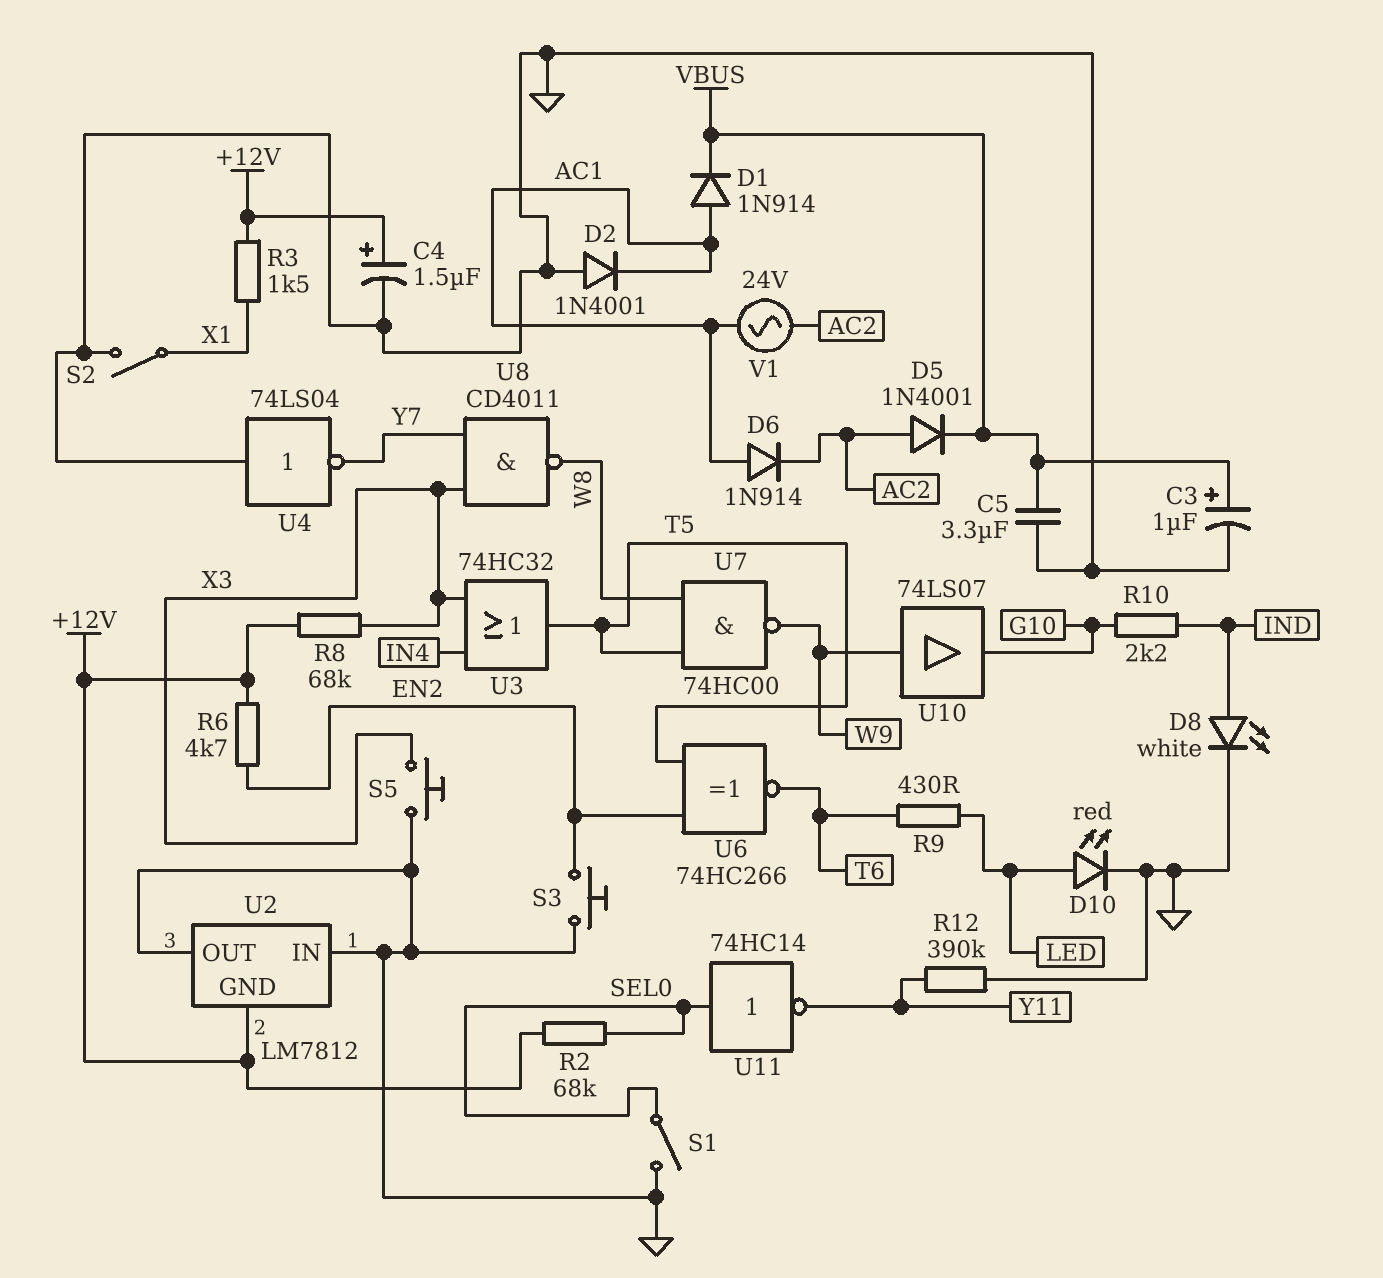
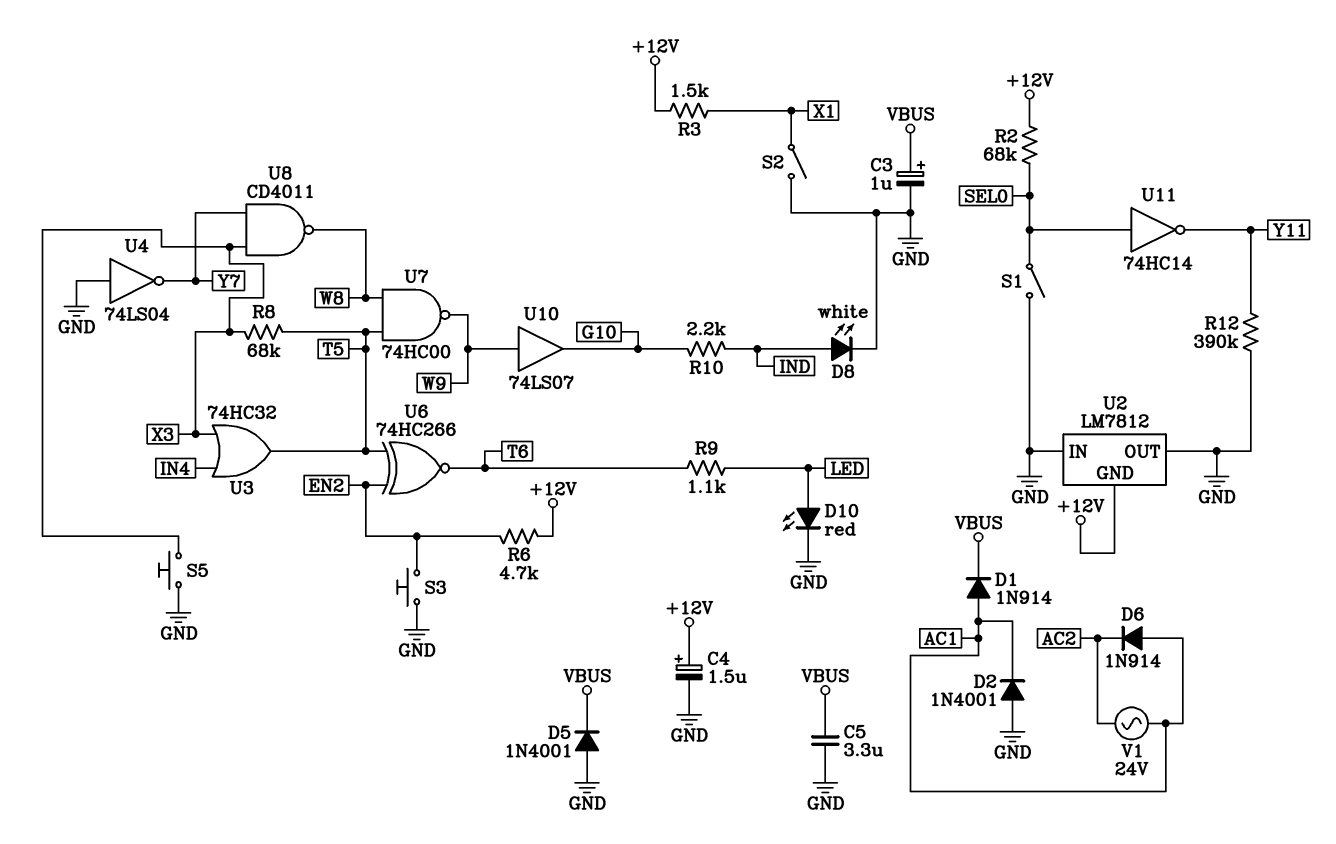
D5: diode 1N4001 (A AC2, K VBUS) -> diode 1N4001 (A GND, K VBUS)
R8: 68k (+12V, X3) -> 68k (T5, X3)
R9: 430 (LED, T6) -> 1.1k (LED, T6)

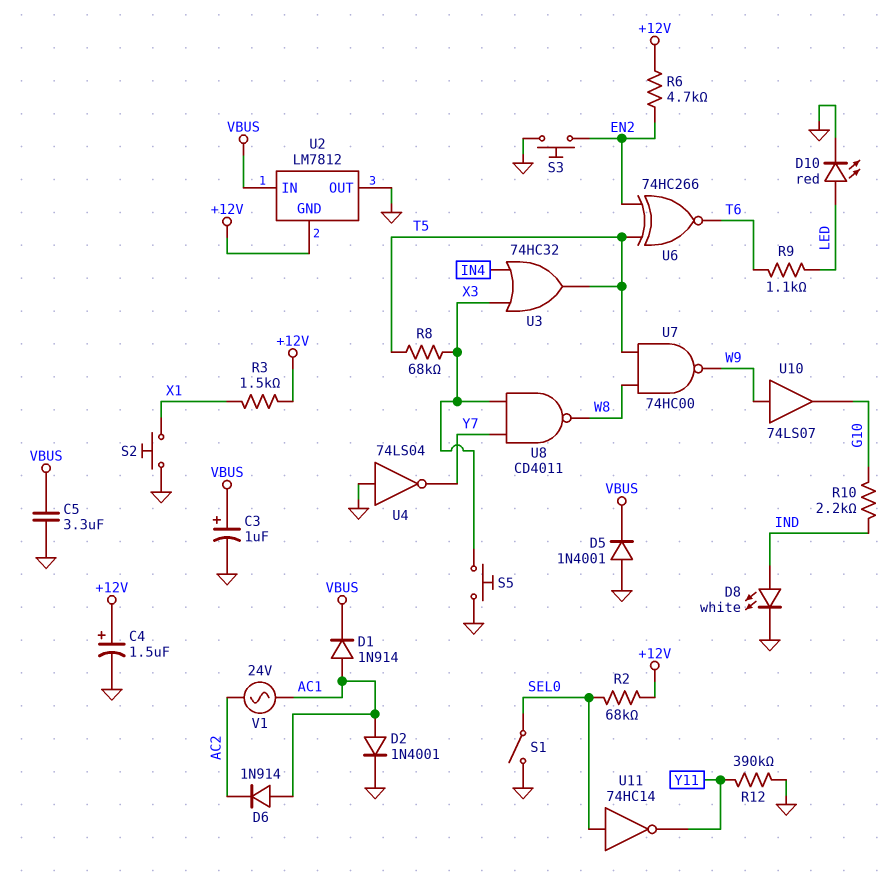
D2: diode 1N4001 (A GND, K AC1) -> diode 1N4001 (A AC1, K GND)
S2: switch (GND, X1) -> button (GND, X1)
U2 pin IN: GND -> VBUS

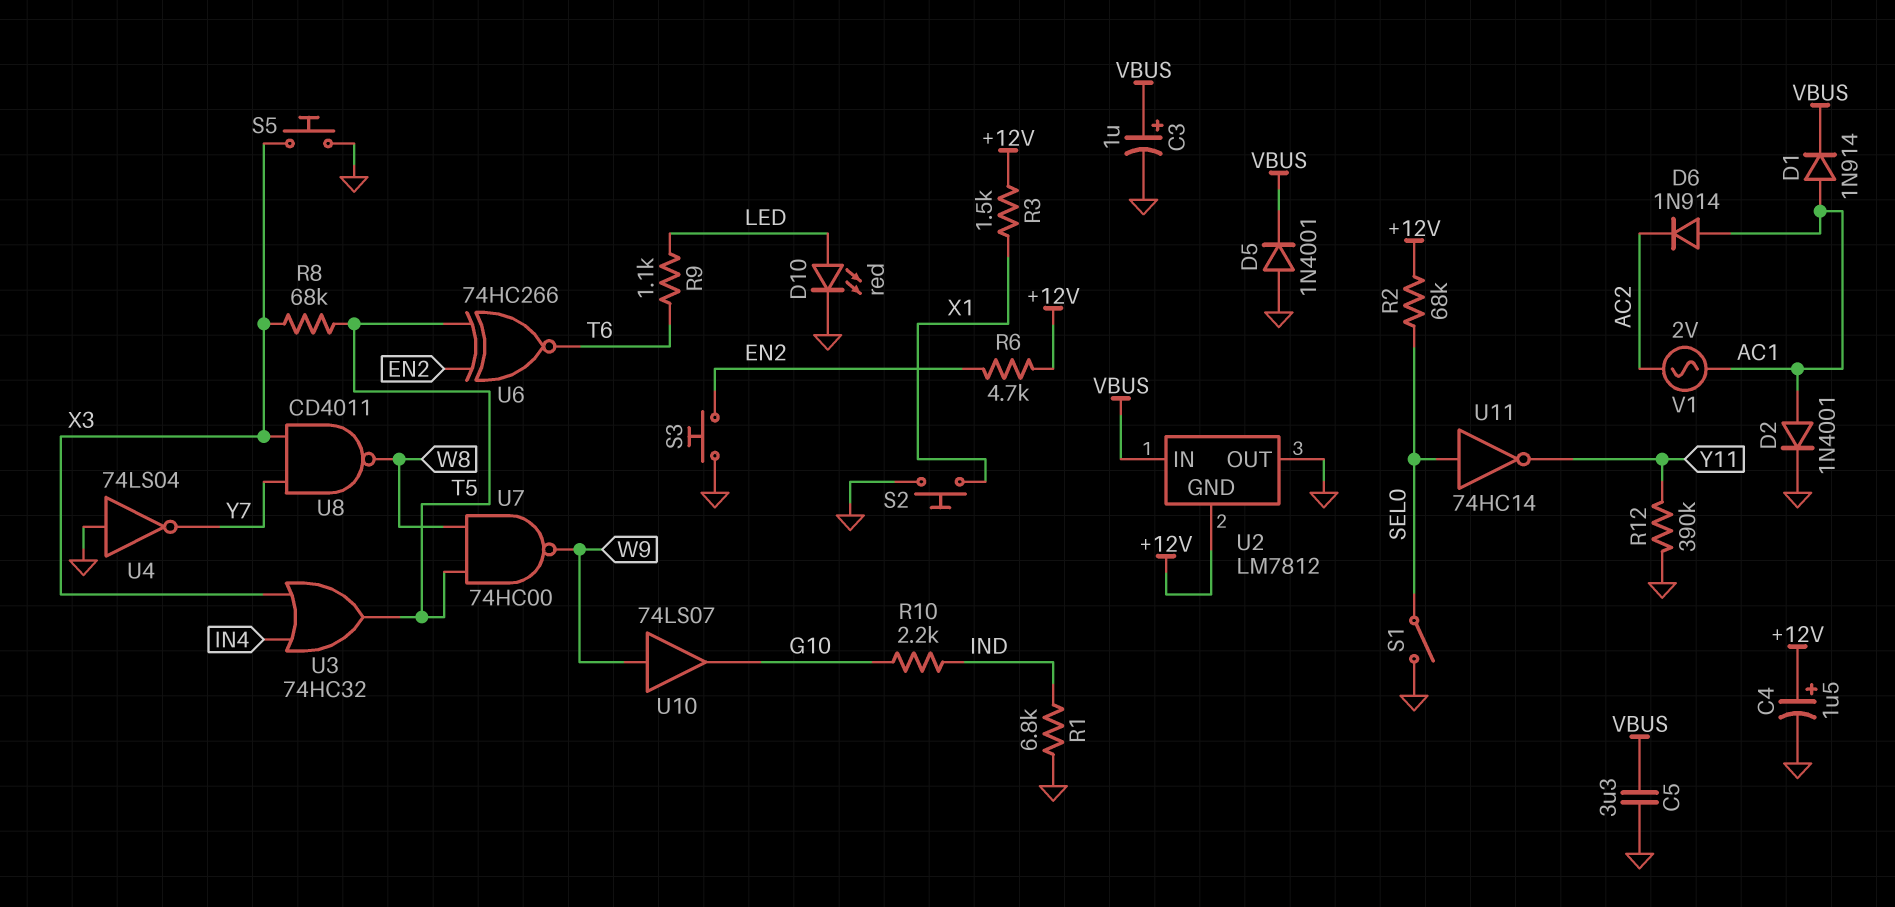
D8: LED white (A IND, K GND) -> none
R1: none -> 6.8k (GND, IND)
V1: AC 24V (AC1, AC2) -> AC 2V (AC1, AC2)

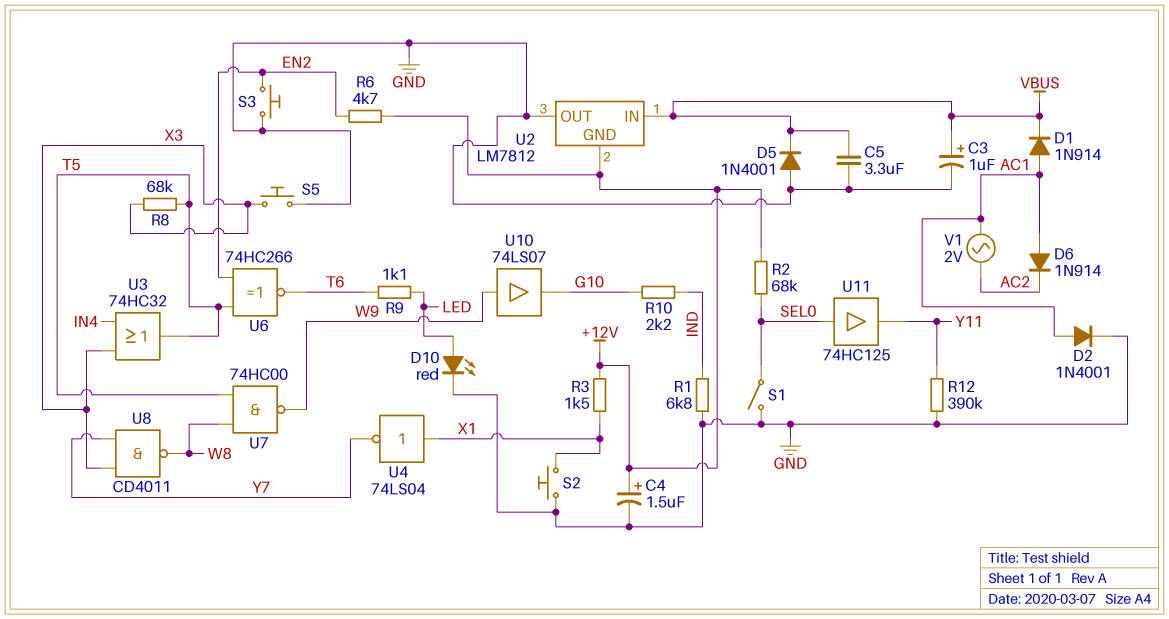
U4: NOT 74LS04 (in GND, out Y7) -> NOT 74LS04 (in X1, out Y7)
U11: NOT 74HC14 (in SEL0, out Y11) -> buffer 74HC125 (in SEL0, out Y11)

